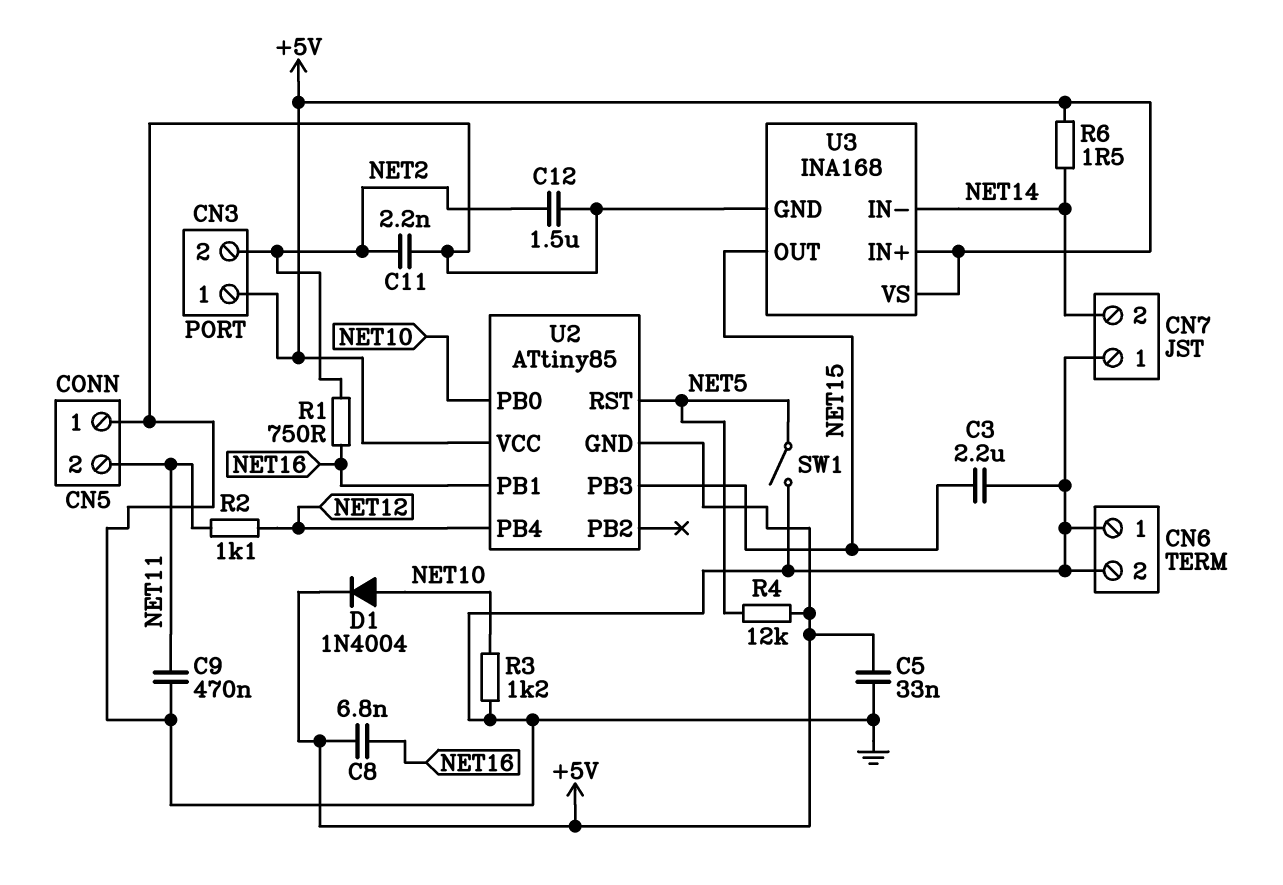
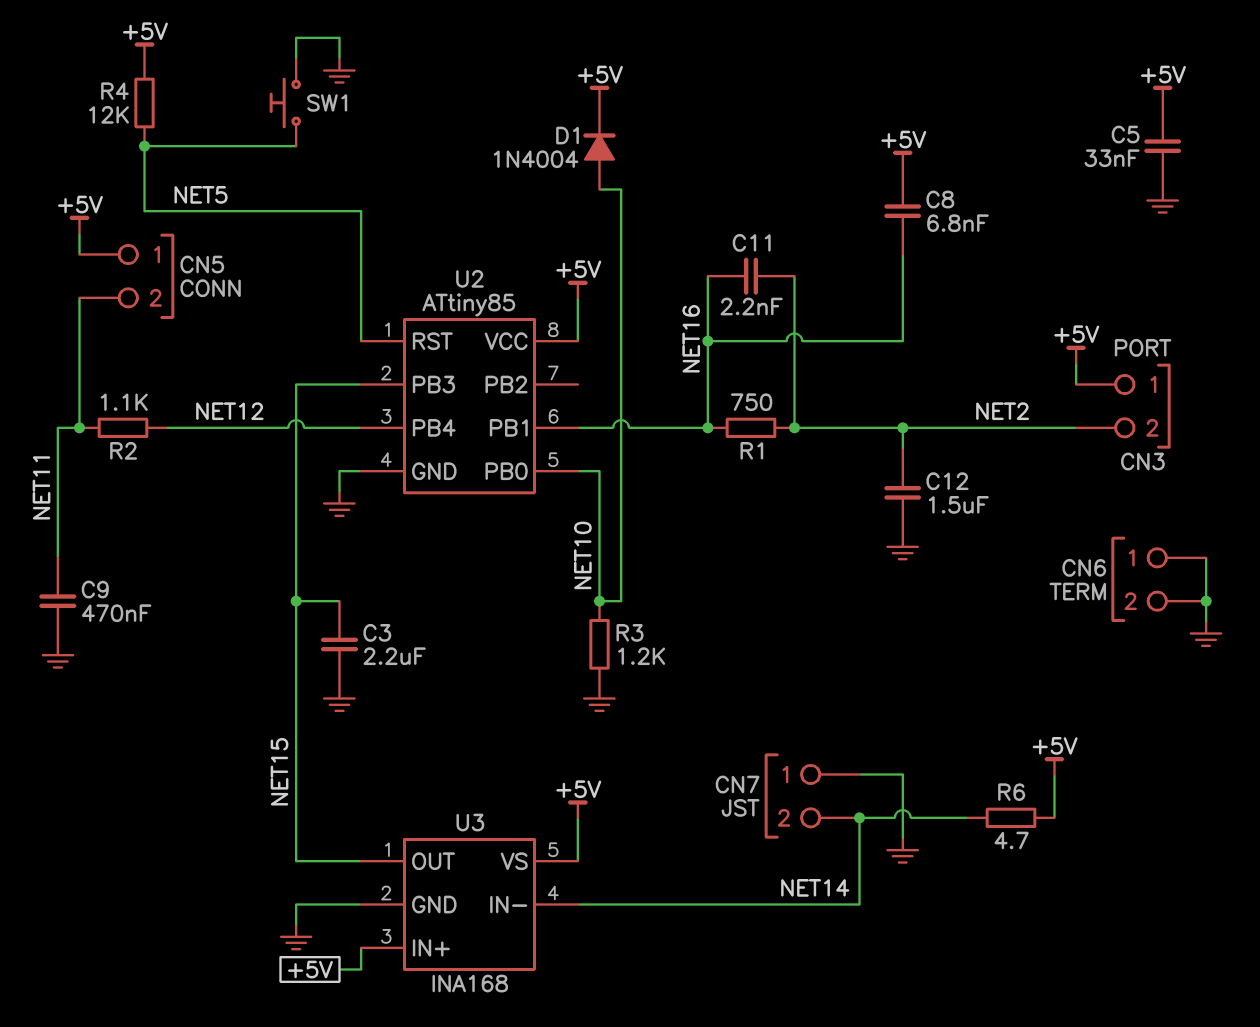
C11: 2.2nF (GND, NET2) -> 2.2nF (NET2, NET16)
CN5 pin 1: GND -> +5V
R6: 1.5 (+5V, NET14) -> 4.7 (+5V, NET14)
SW1: switch (GND, NET5) -> button (GND, NET5)
U2 pin GND: +5V -> GND

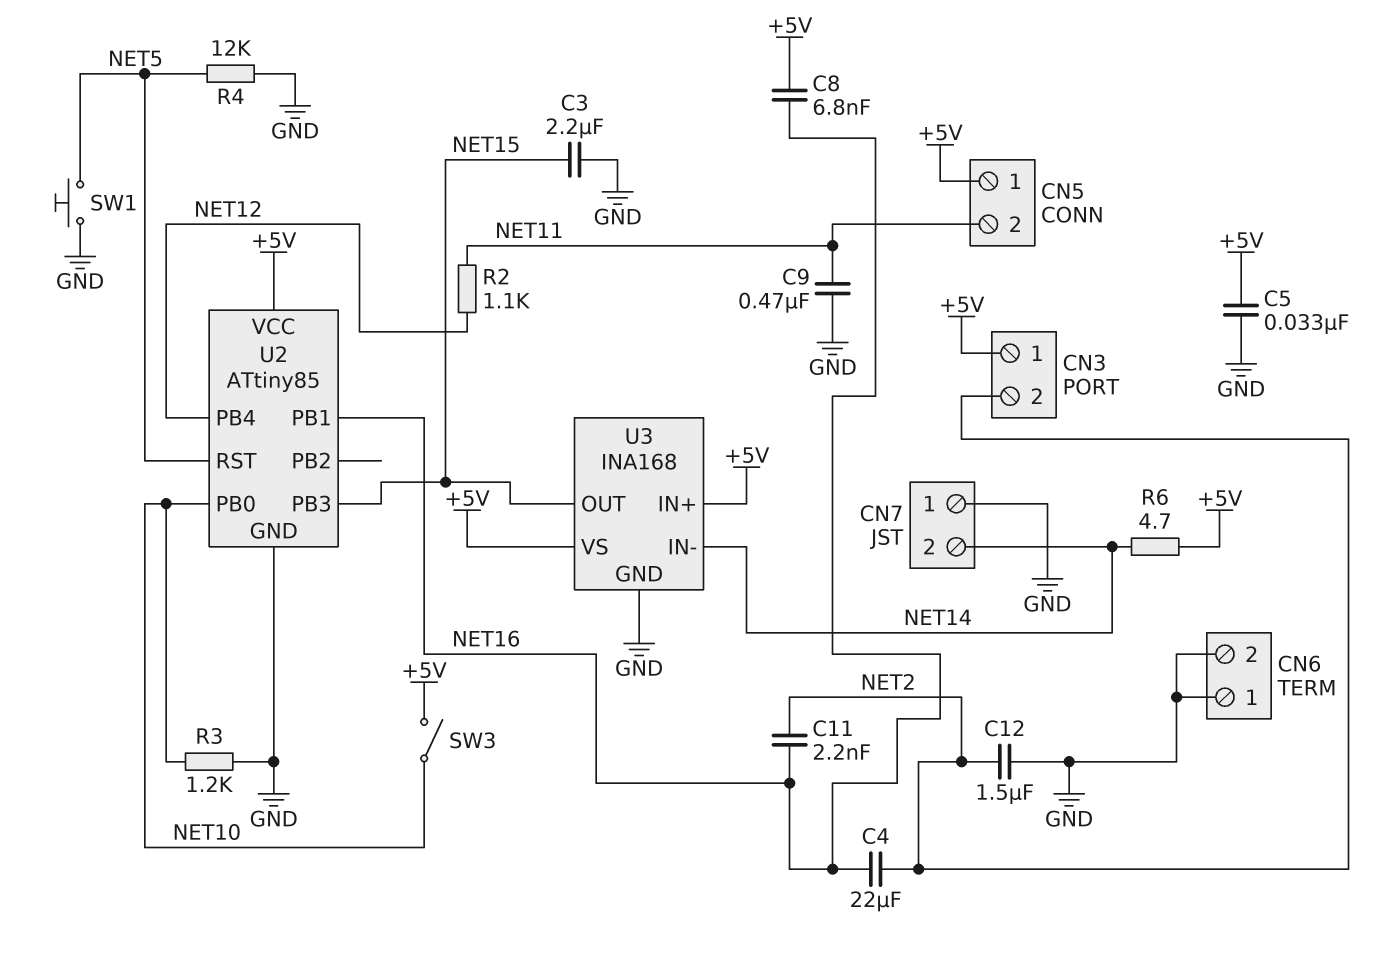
C4: none -> 22uF (NET2, NET16)
D1: diode 1N4004 (A NET10, K +5V) -> none
R1: 750 (NET2, NET16) -> none
R4: 12k (+5V, NET5) -> 12k (GND, NET5)
SW3: none -> switch (+5V, NET10)

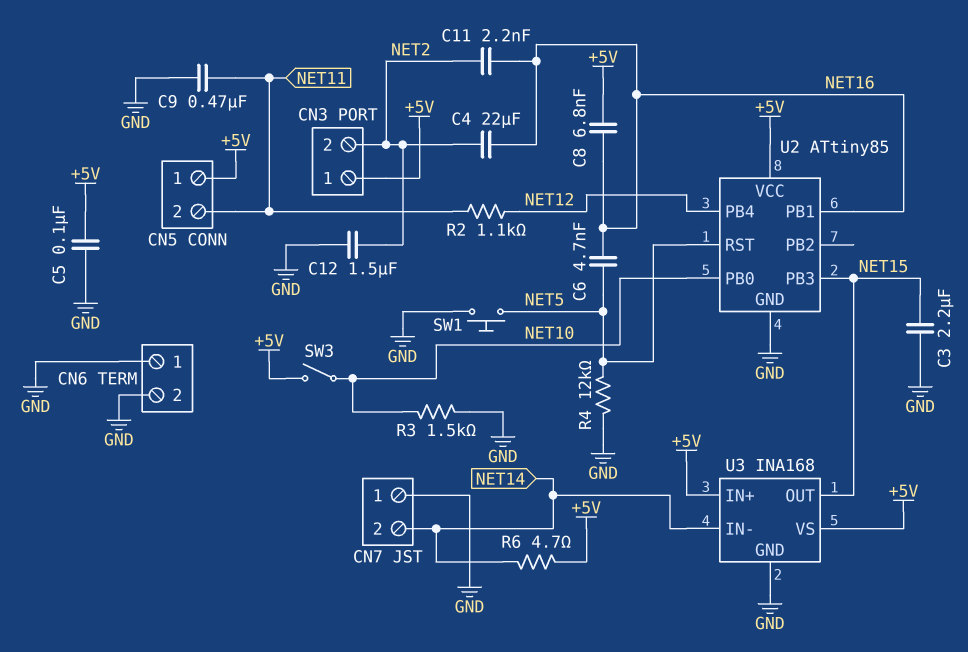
C5: 33nF (+5V, GND) -> 100nF (+5V, GND)
C6: none -> 4.7nF (NET5, NET16)
R3: 1.2k (GND, NET10) -> 1.5k (GND, NET10)

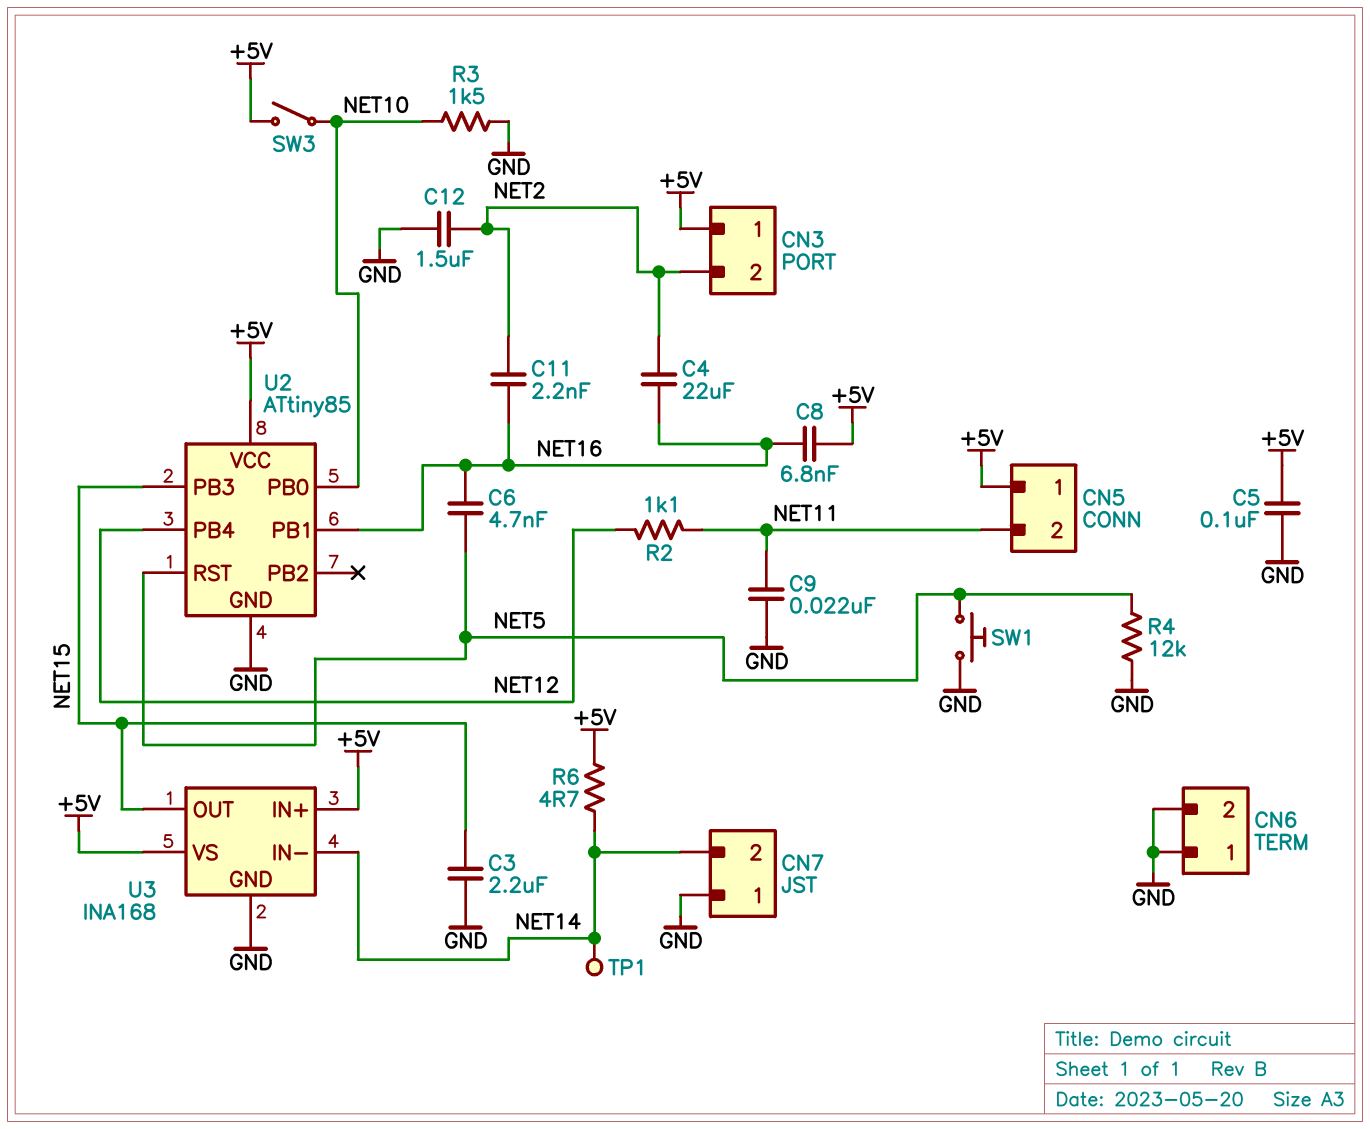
C9: 470nF (GND, NET11) -> 22nF (GND, NET11)
TP1: none -> test point (NET14)

